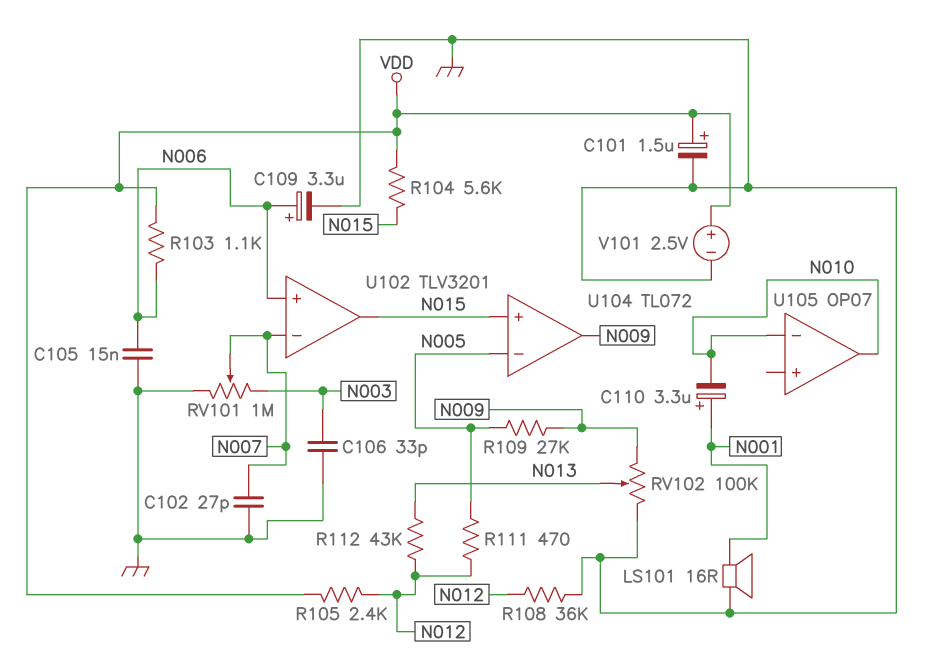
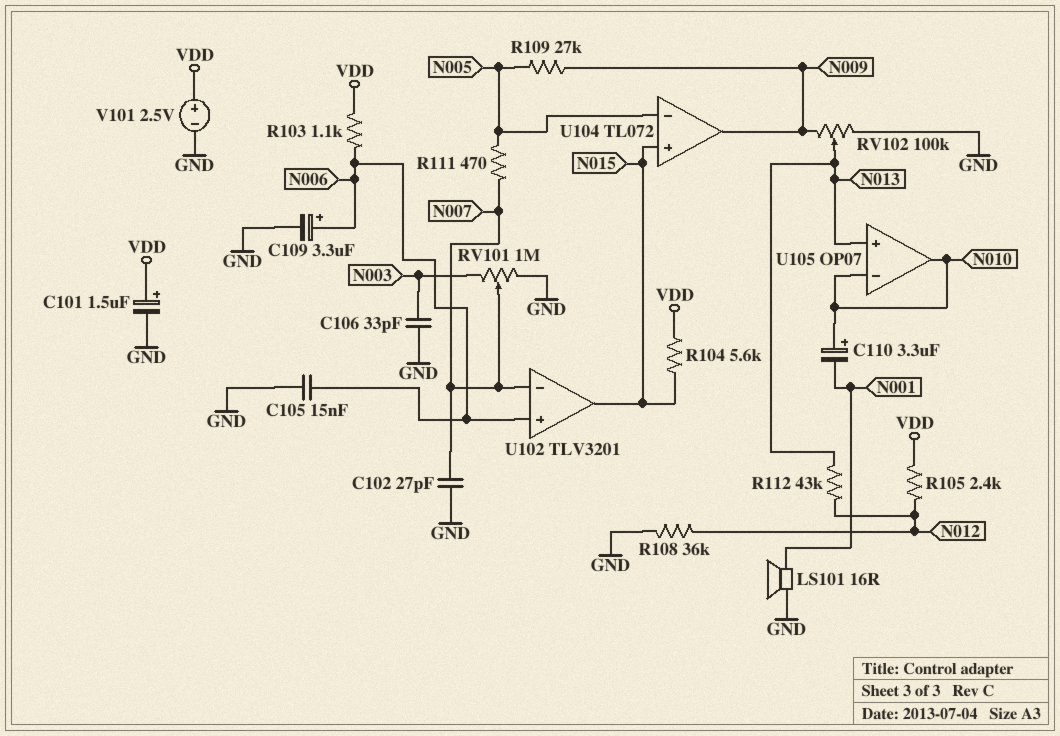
C110: 3.3uF (plus N001, minus N010) -> 3.3uF (plus N010, minus N001)
R111: 470 (N005, N012) -> 470 (N005, N007)
U105 pin in+: none -> N013

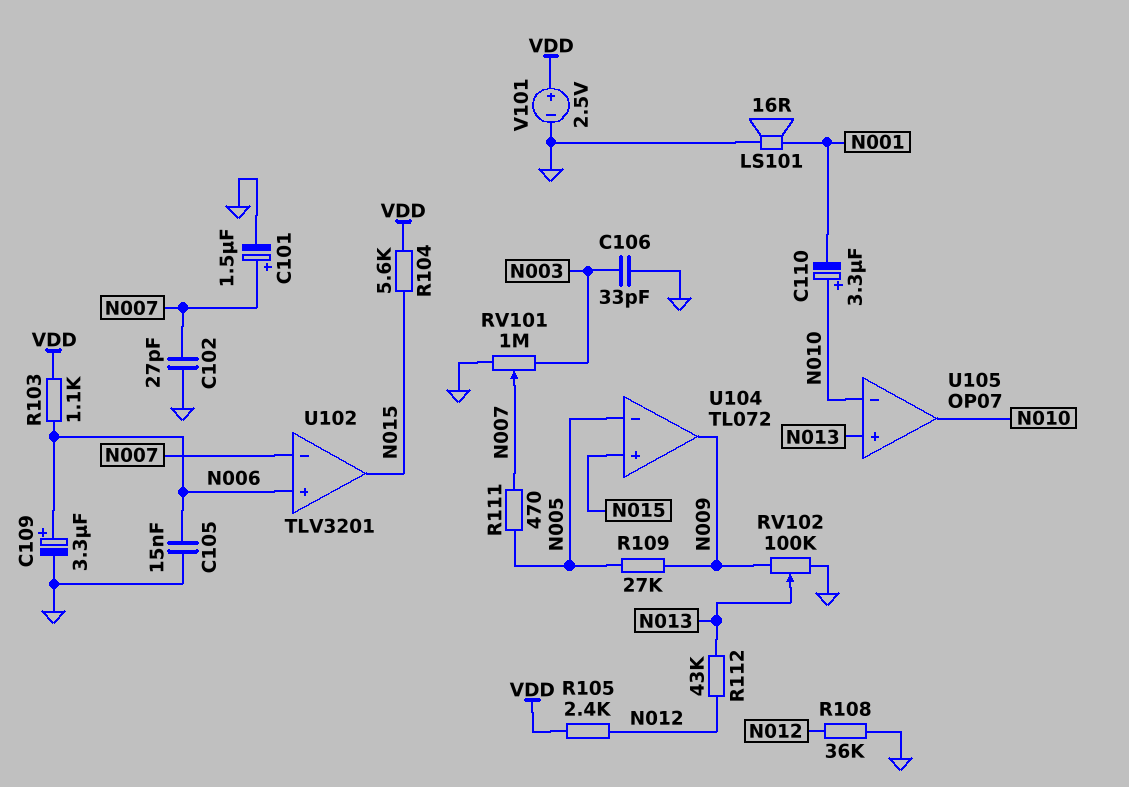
C101: 1.5uF (plus VDD, minus GND) -> 1.5uF (plus N007, minus GND)

